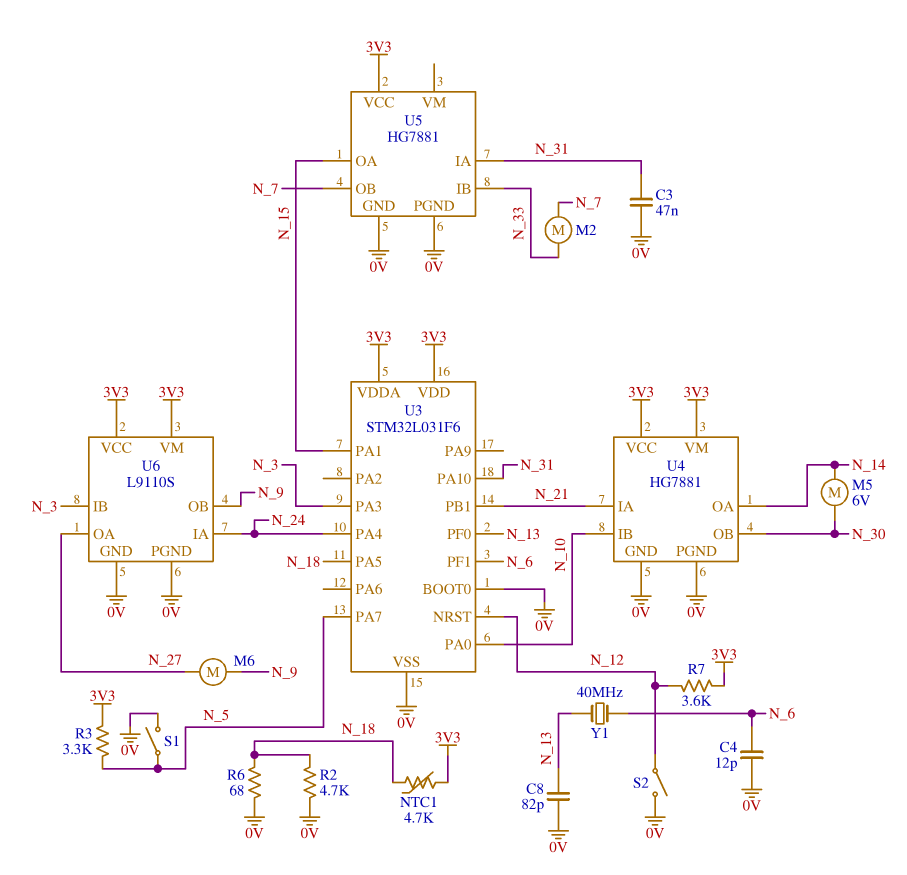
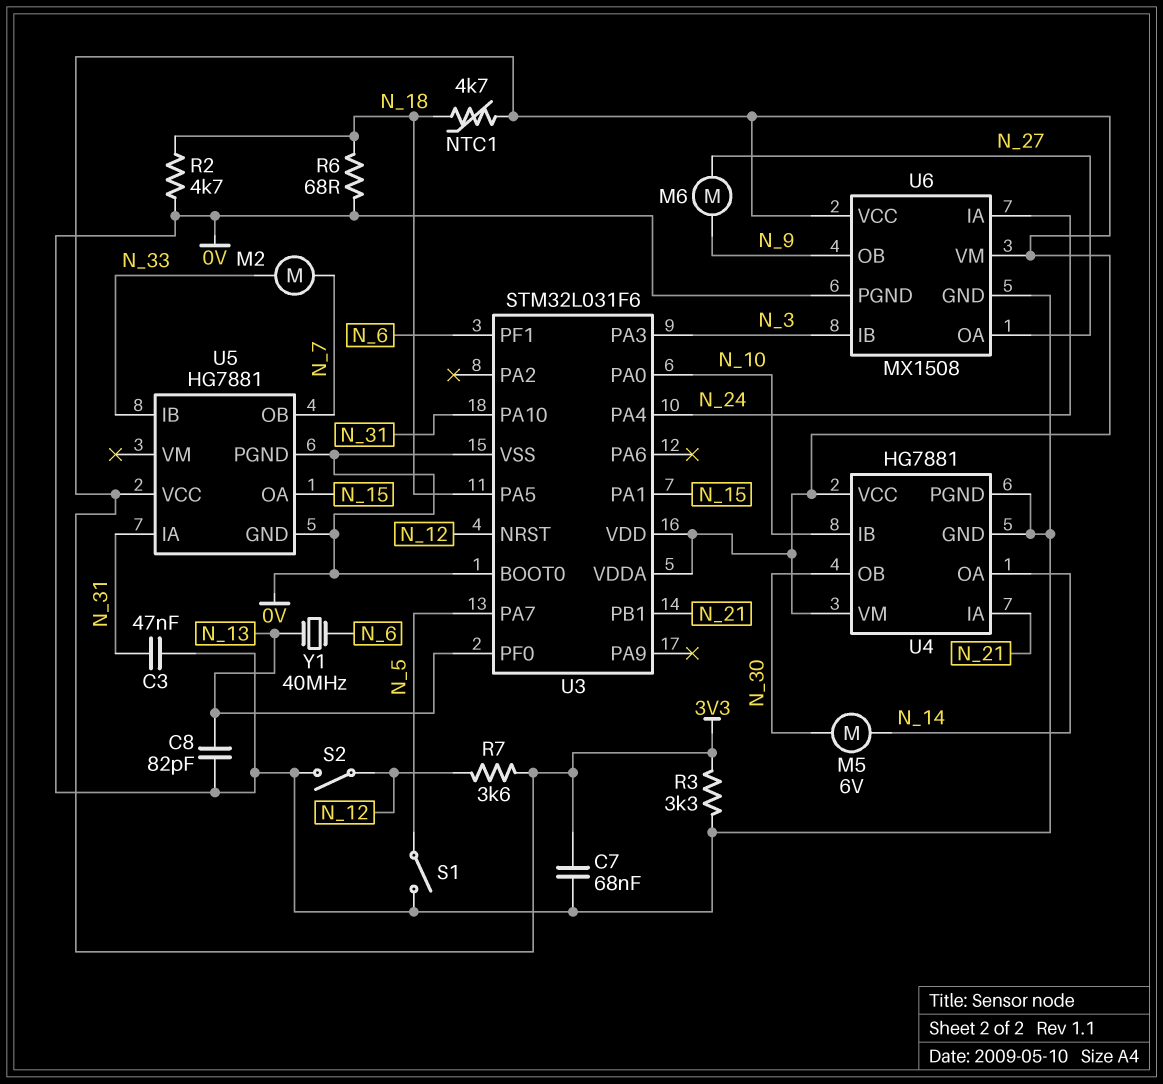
C4: 12pF (0V, N_6) -> none
C7: none -> 68nF (0V, 3V3)
R3: 3.3k (3V3, N_5) -> 3.3k (0V, 3V3)
U6: L9110S -> MX1508

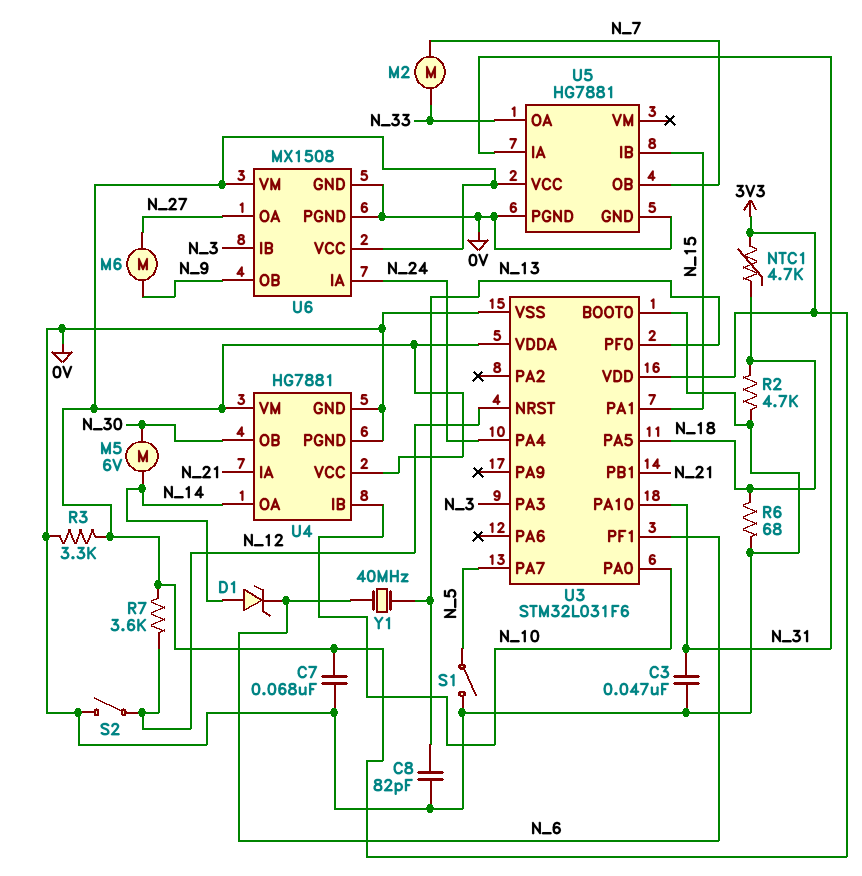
D1: none -> zener (A N_14, K N_6)
U5 pin IB: N_33 -> N_15
U5 pin OA: N_15 -> N_33

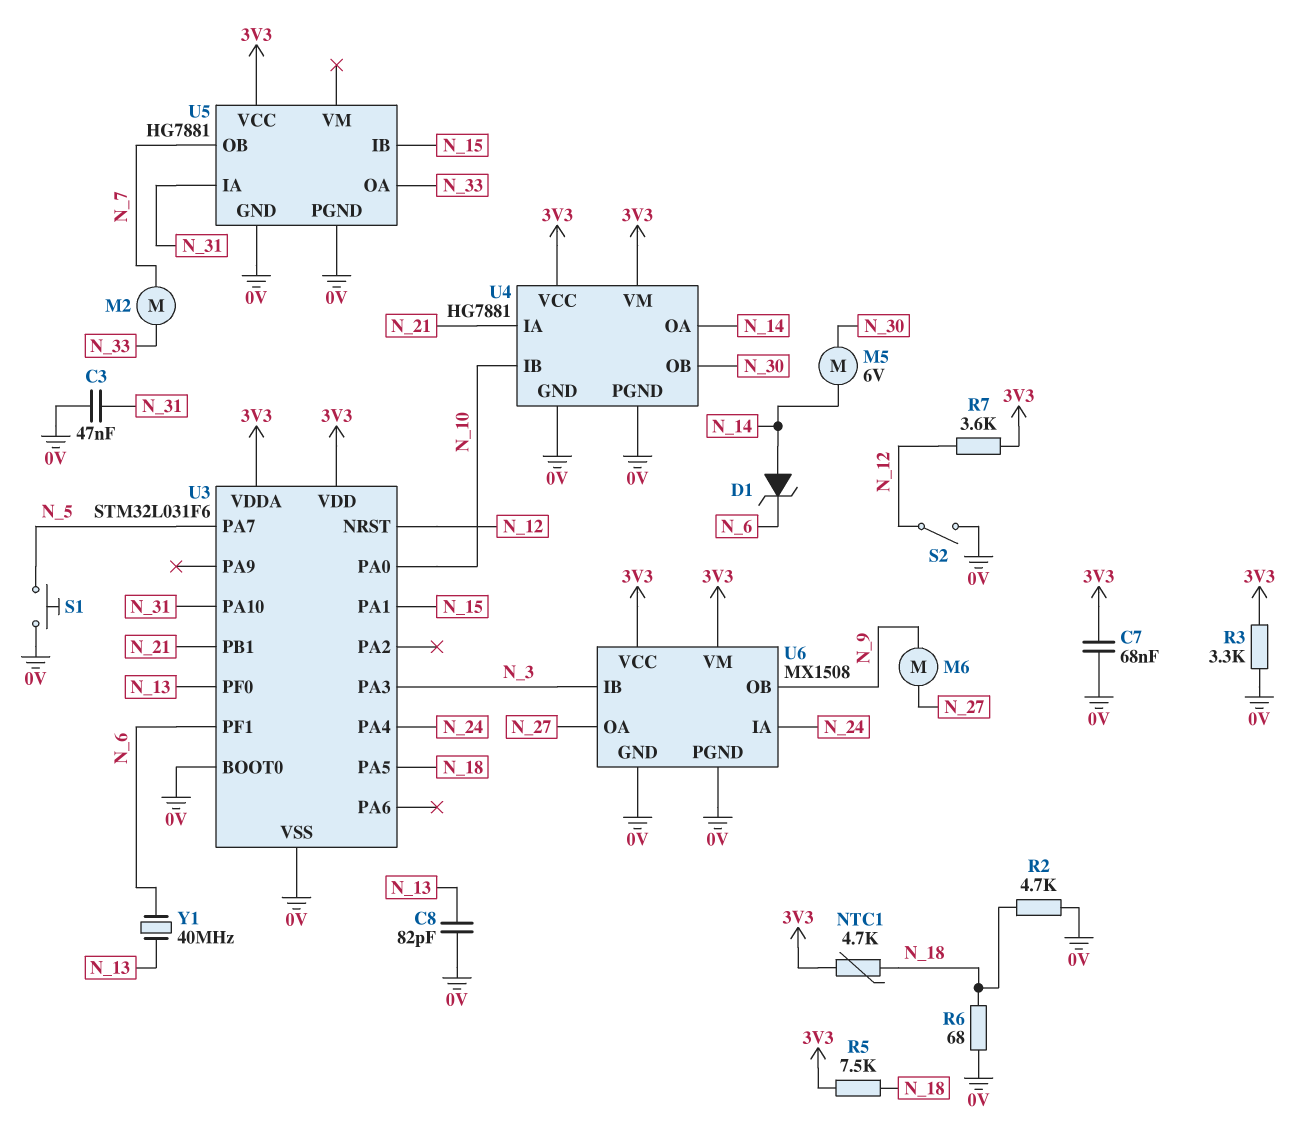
R5: none -> 7.5k (3V3, N_18)
S1: switch (0V, N_5) -> button (0V, N_5)

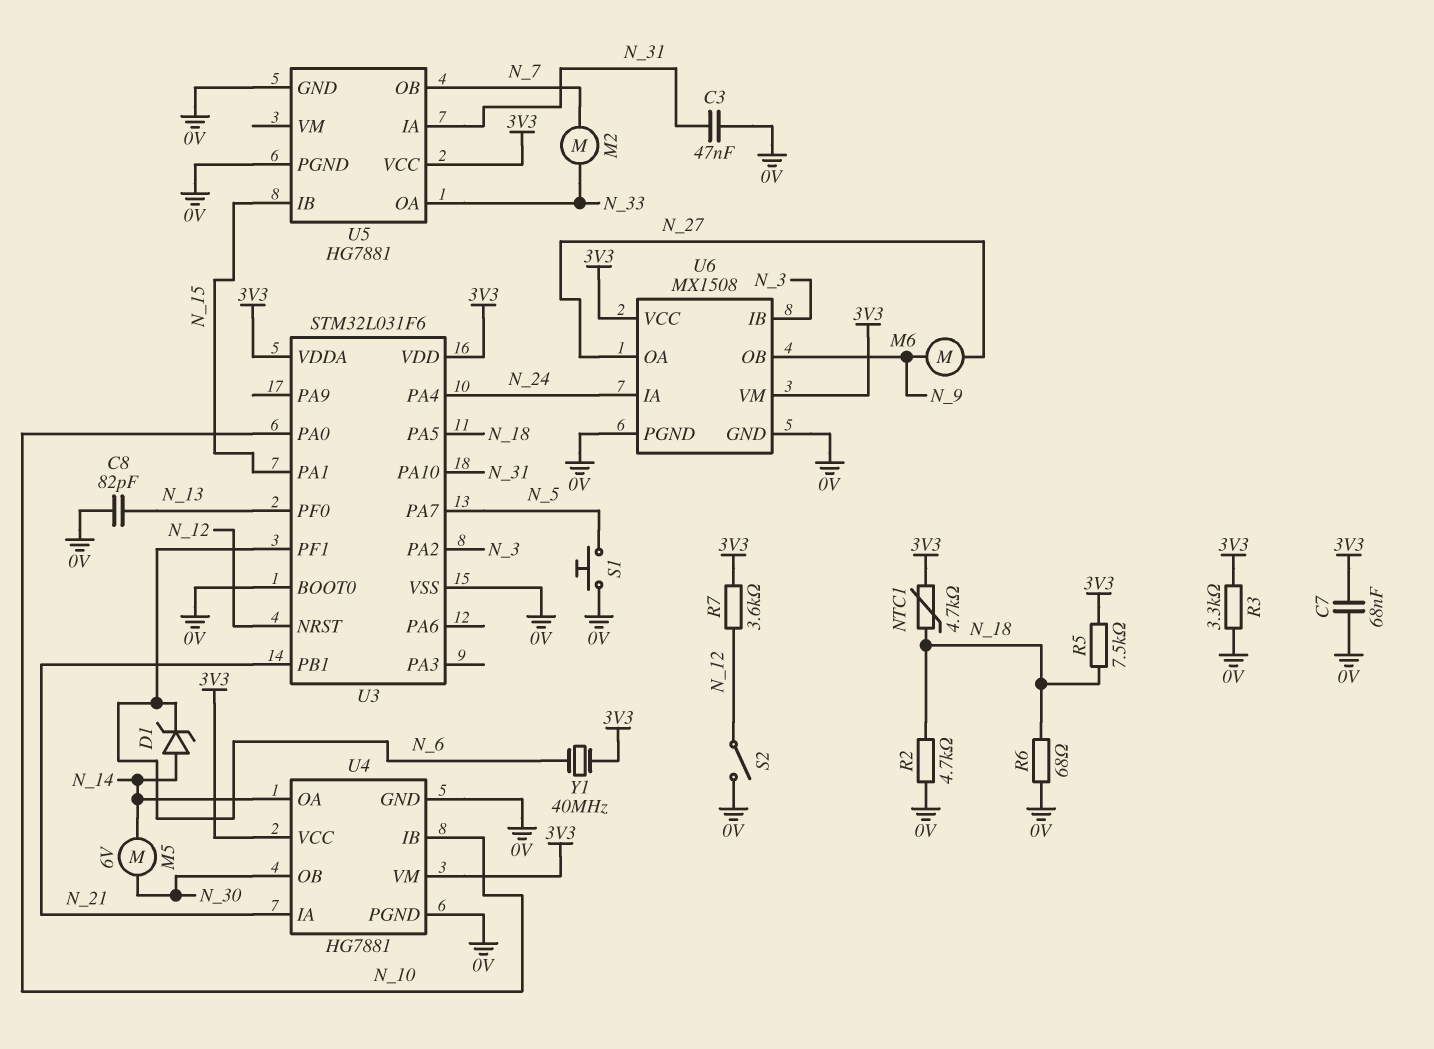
U3 pin PA2: none -> N_3
U3 pin PA3: N_3 -> none
Y1: 40MHz (N_6, N_13) -> 40MHz (3V3, N_6)

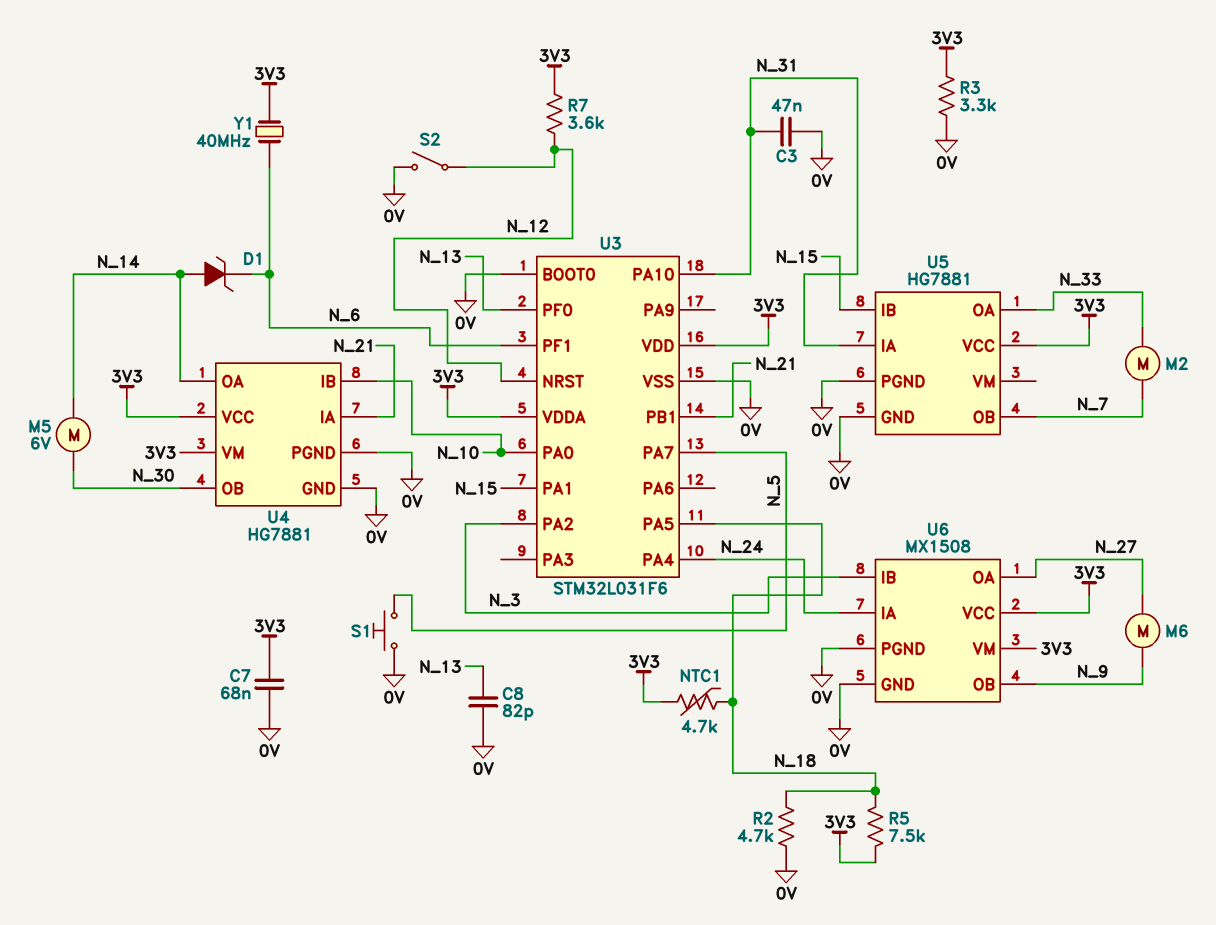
R6: 68 (0V, N_18) -> none

